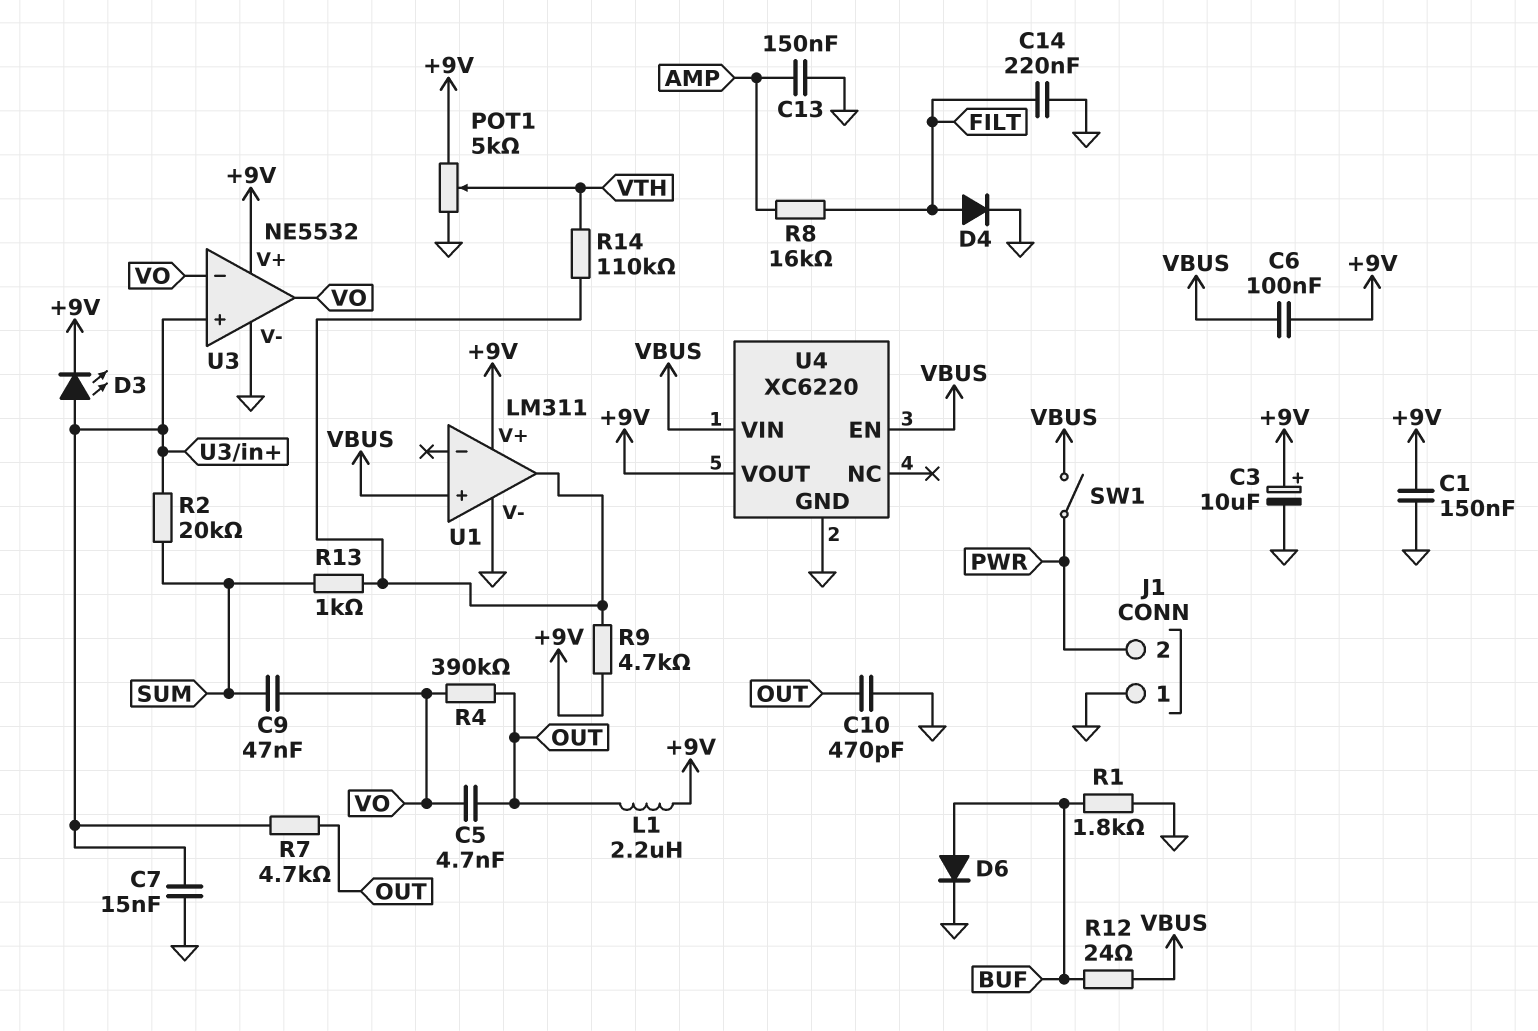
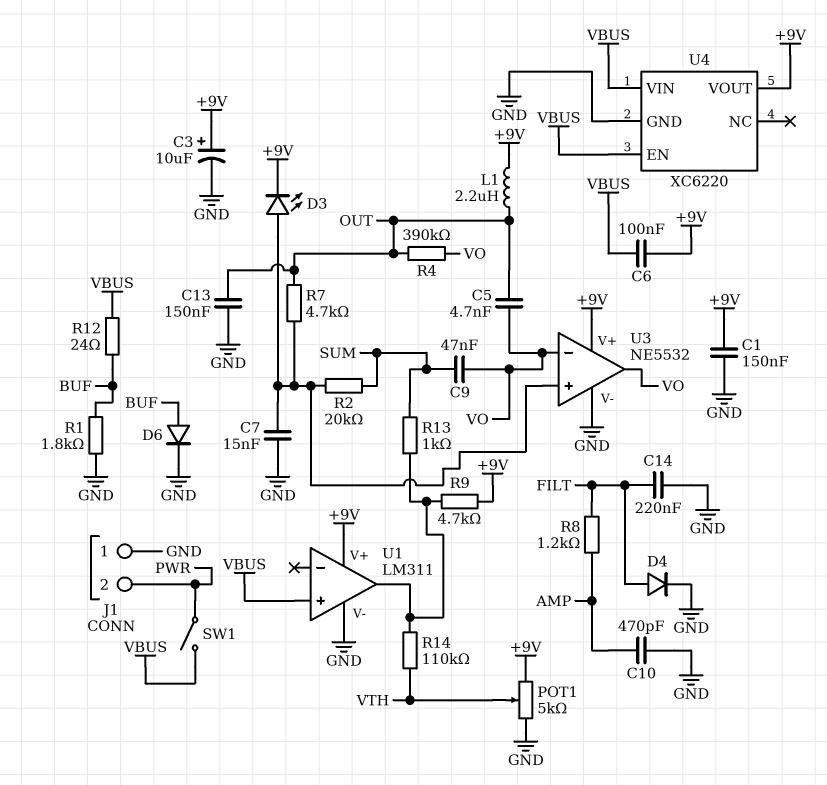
C10: 470pF (GND, OUT) -> 470pF (AMP, GND)
C13: 150nF (AMP, GND) -> 150nF (GND, OUT)
R8: 16k (AMP, FILT) -> 1.2k (AMP, FILT)

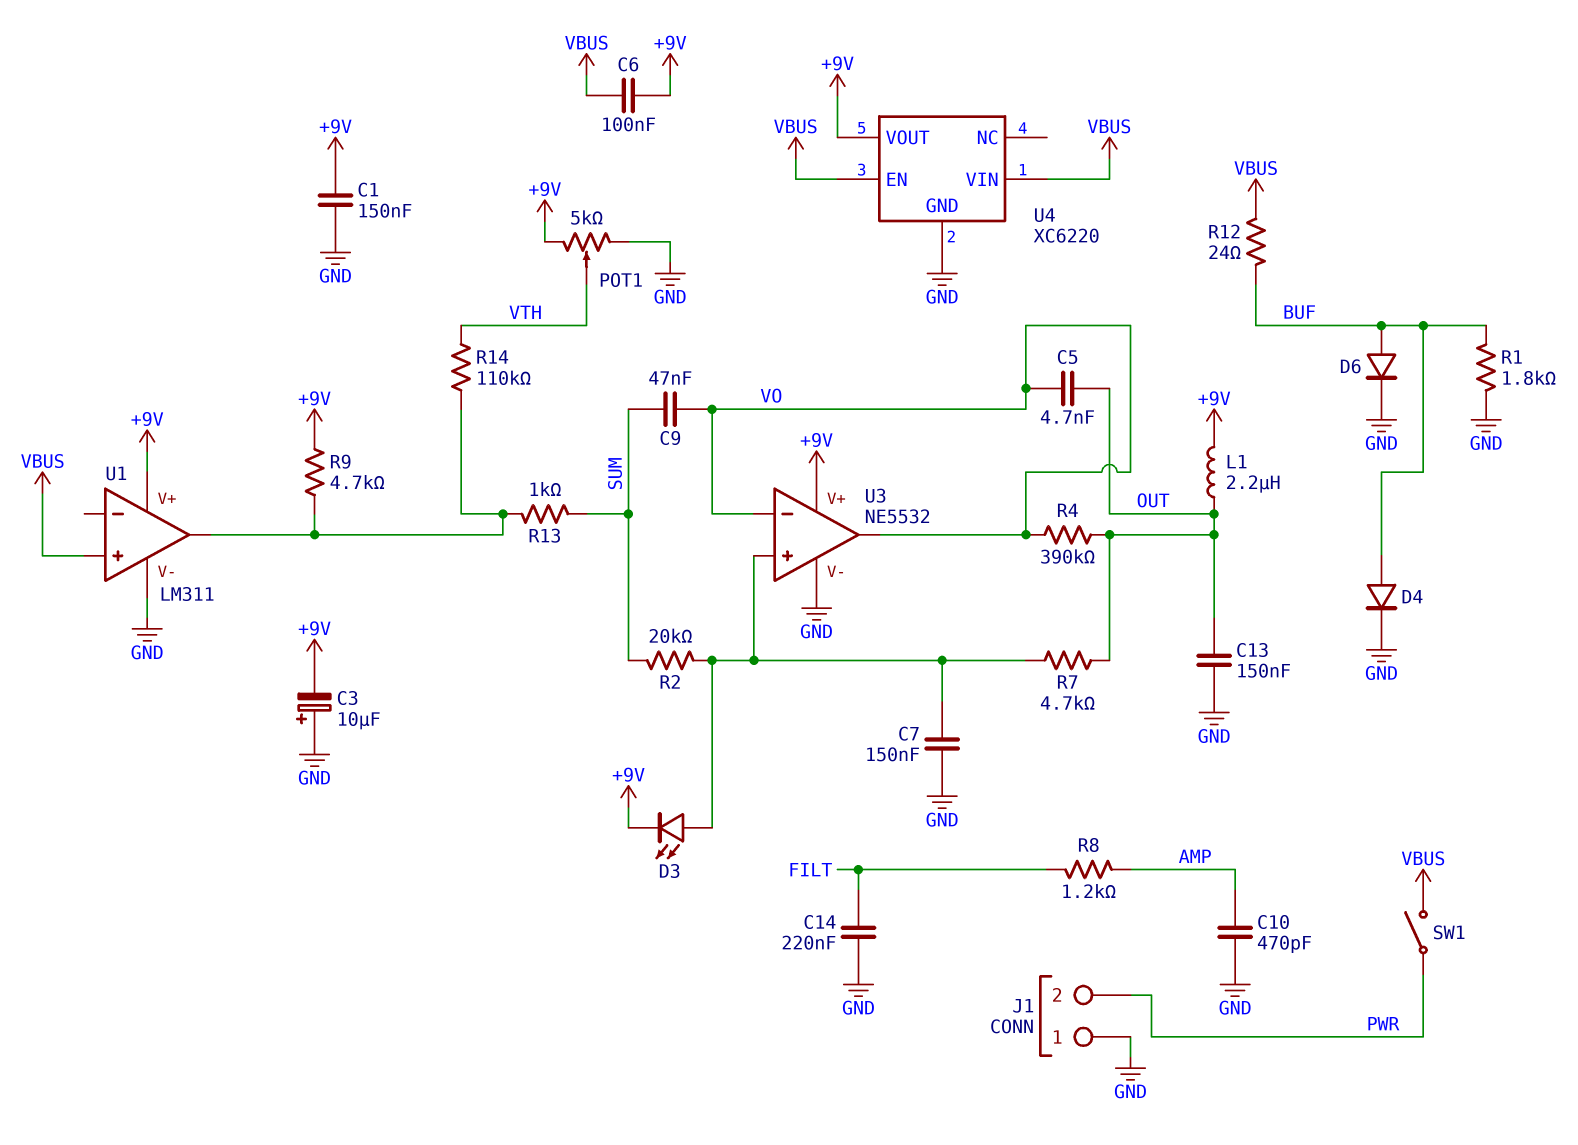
C3: 10uF (plus +9V, minus GND) -> 10uF (plus GND, minus +9V)
C7: 15nF (GND, U3/in+) -> 150nF (GND, U3/in+)
D4: diode (A FILT, K GND) -> diode (A BUF, K GND)

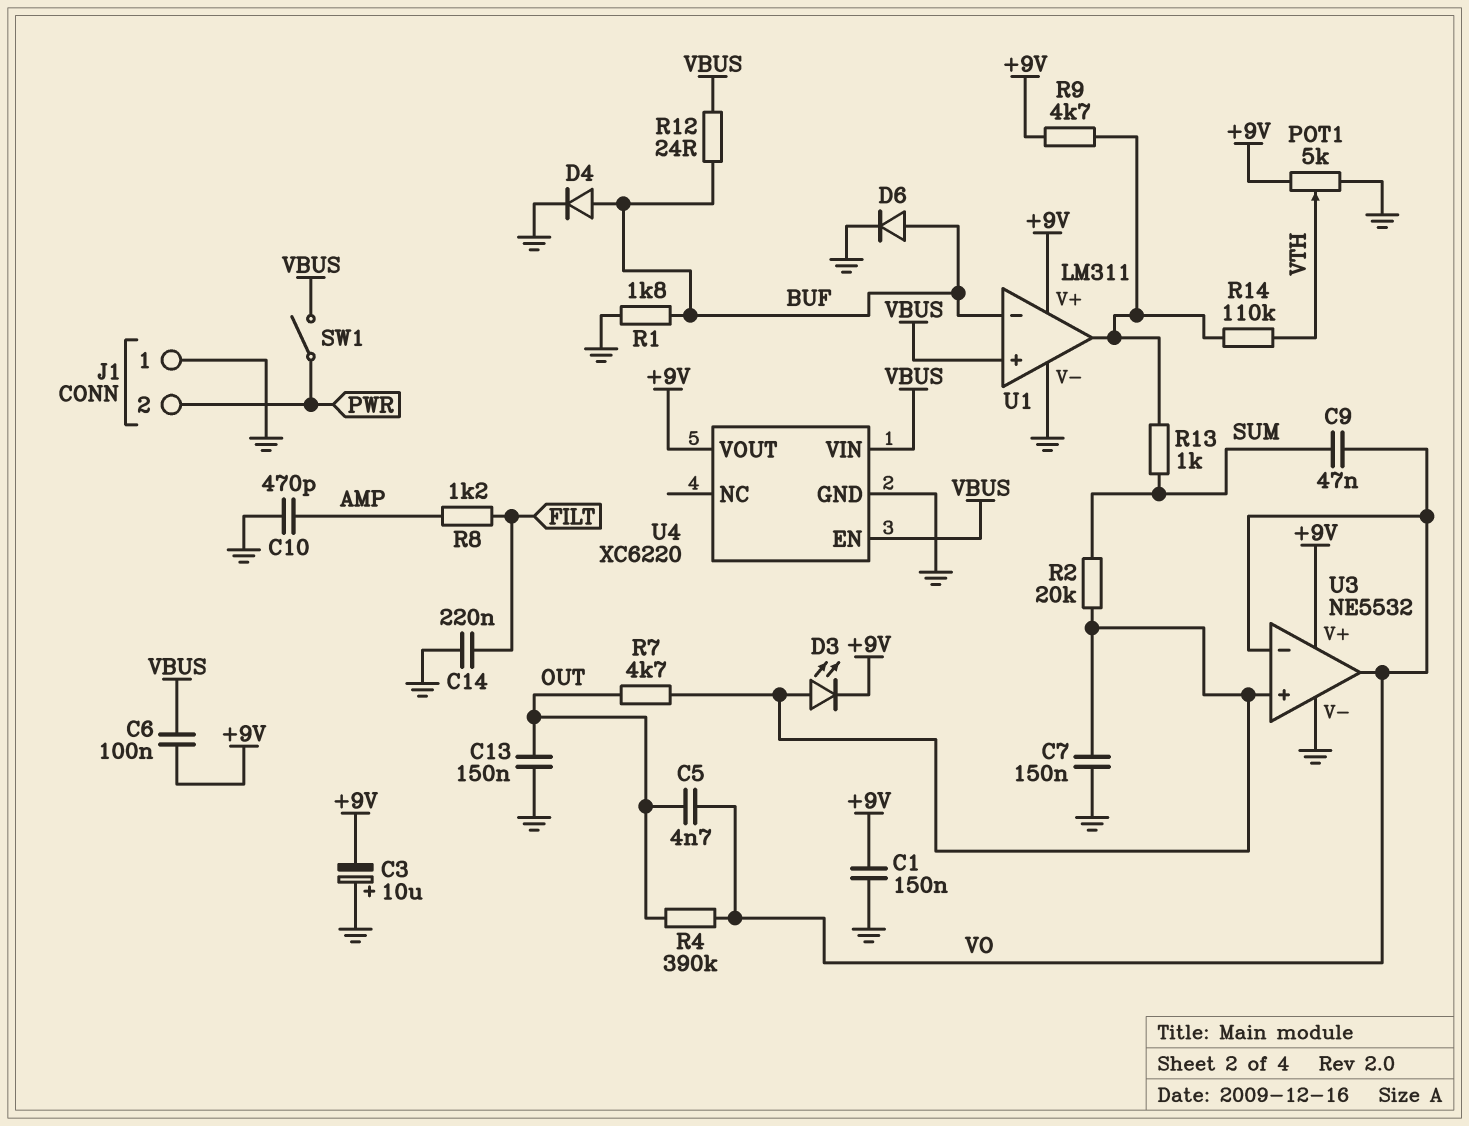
L1: 2.2uH (+9V, OUT) -> none
U1 pin in-: none -> BUF

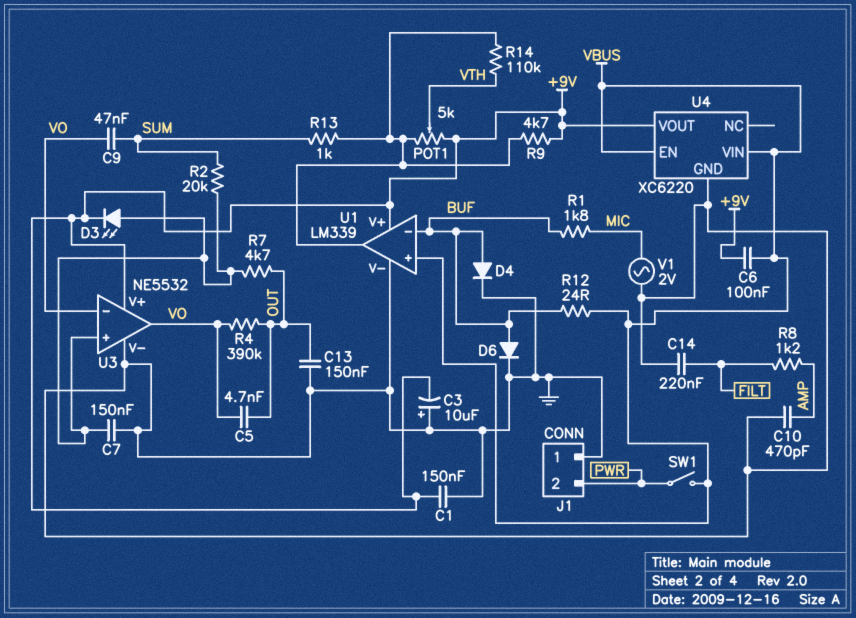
POT1: 5k (+9V, GND, wiper VTH) -> 5k (+9V, U1/out, wiper VTH)
R1: 1.8k (BUF, GND) -> 1.8k (BUF, MIC)
U1: LM311 -> LM339
V1: none -> AC 2V (GND, MIC)

